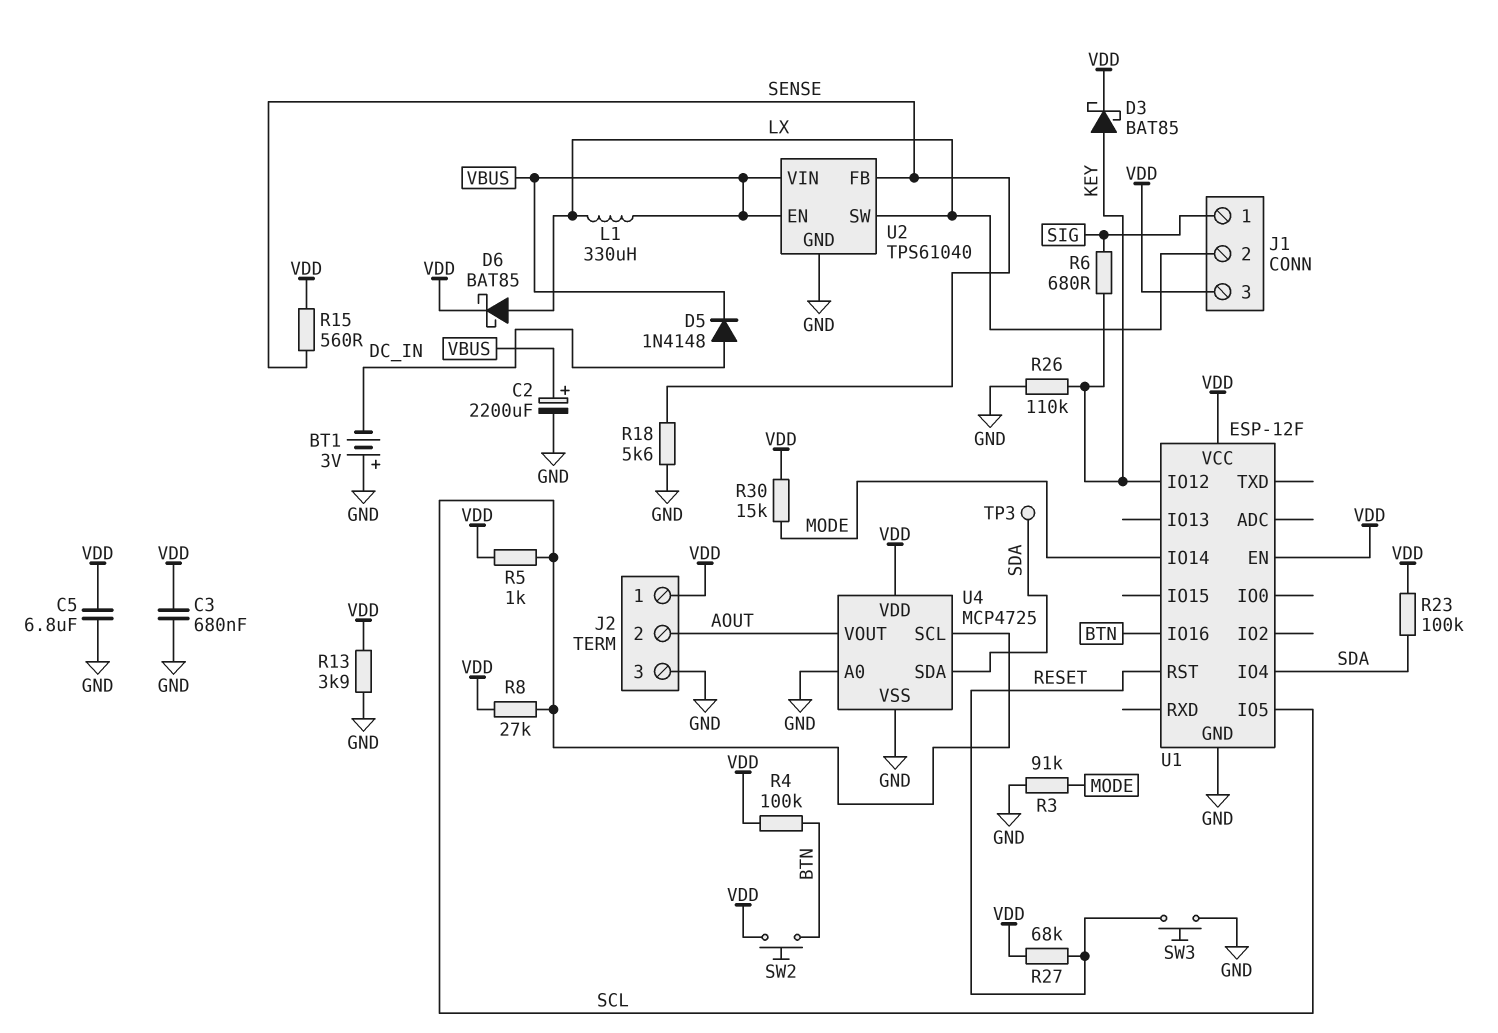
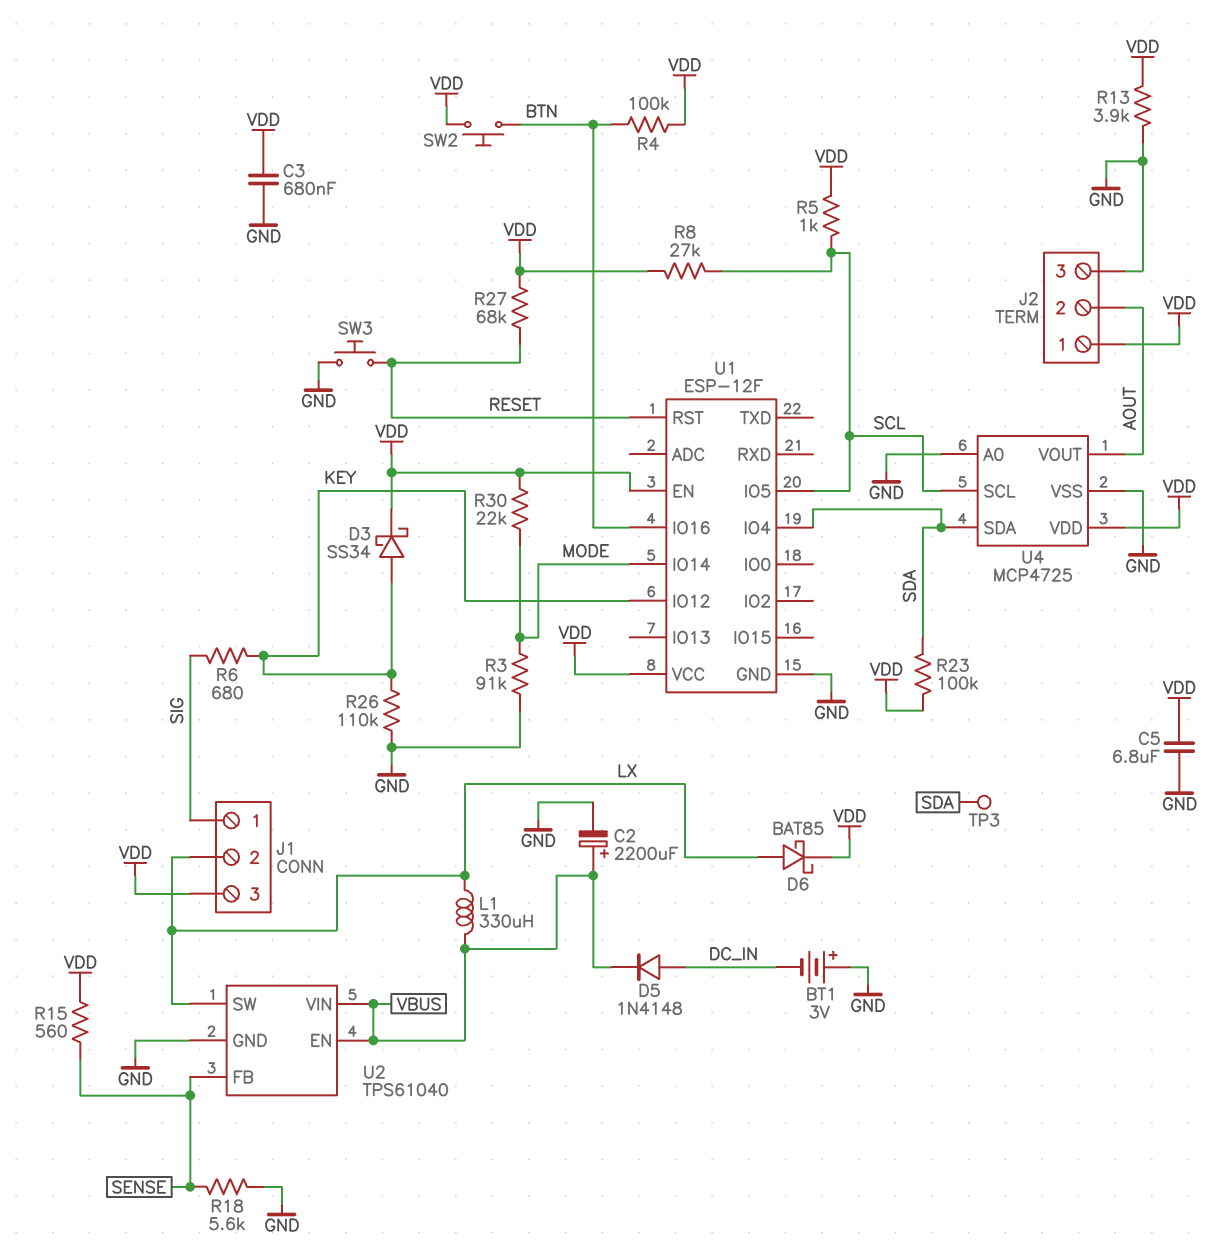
D3: schottky BAT85 (A KEY, K VDD) -> schottky SS34 (A KEY, K VDD)
R30: 15k (MODE, VDD) -> 22k (MODE, VDD)

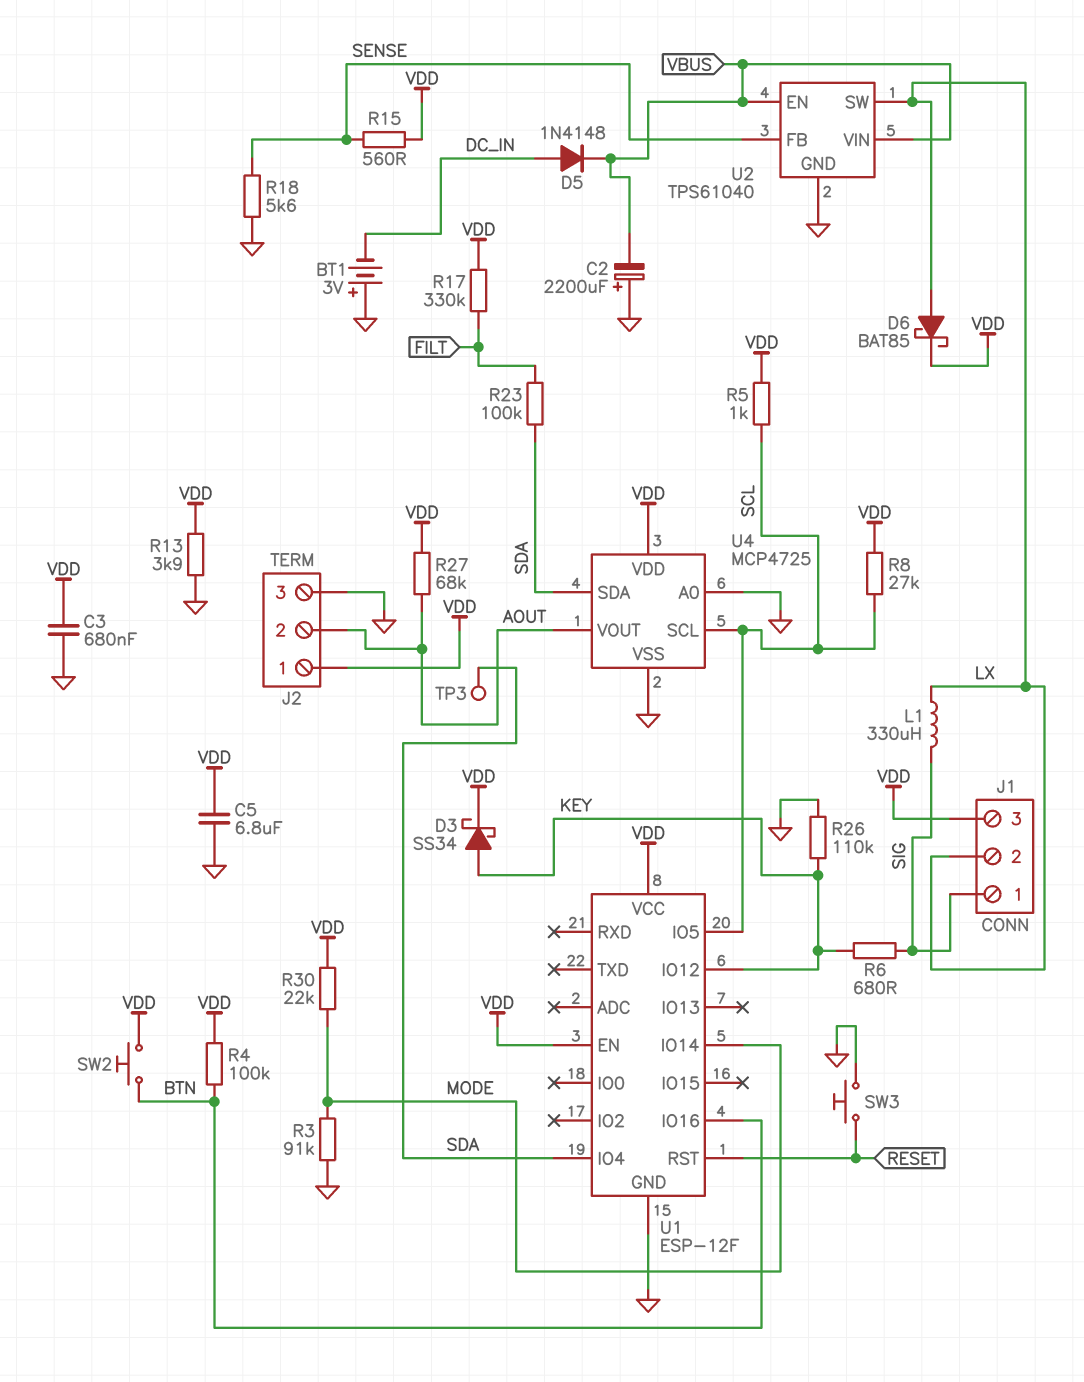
C2: 2200uF (plus VBUS, minus GND) -> 2200uF (plus GND, minus VBUS)
L1: 330uH (LX, VBUS) -> 330uH (LX, SIG)
R17: none -> 330k (FILT, VDD)
R23: 100k (SDA, VDD) -> 100k (FILT, SDA)
R27: 68k (RESET, VDD) -> 68k (AOUT, VDD)

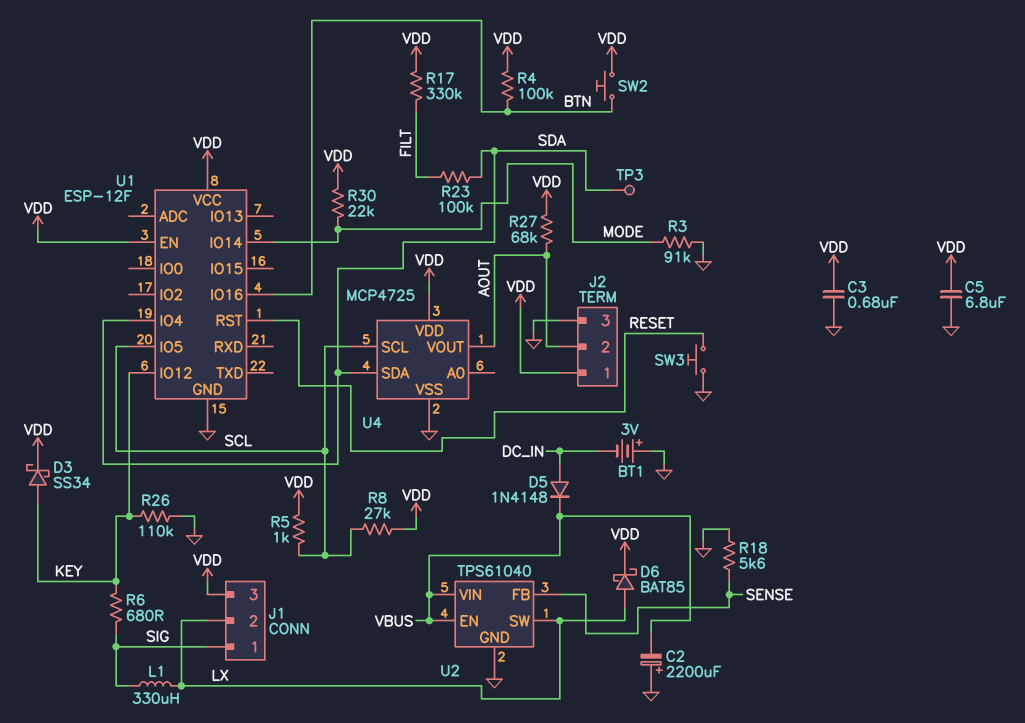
R13: 3.9k (GND, VDD) -> none
R15: 560 (SENSE, VDD) -> none
U4 pin A0: GND -> none

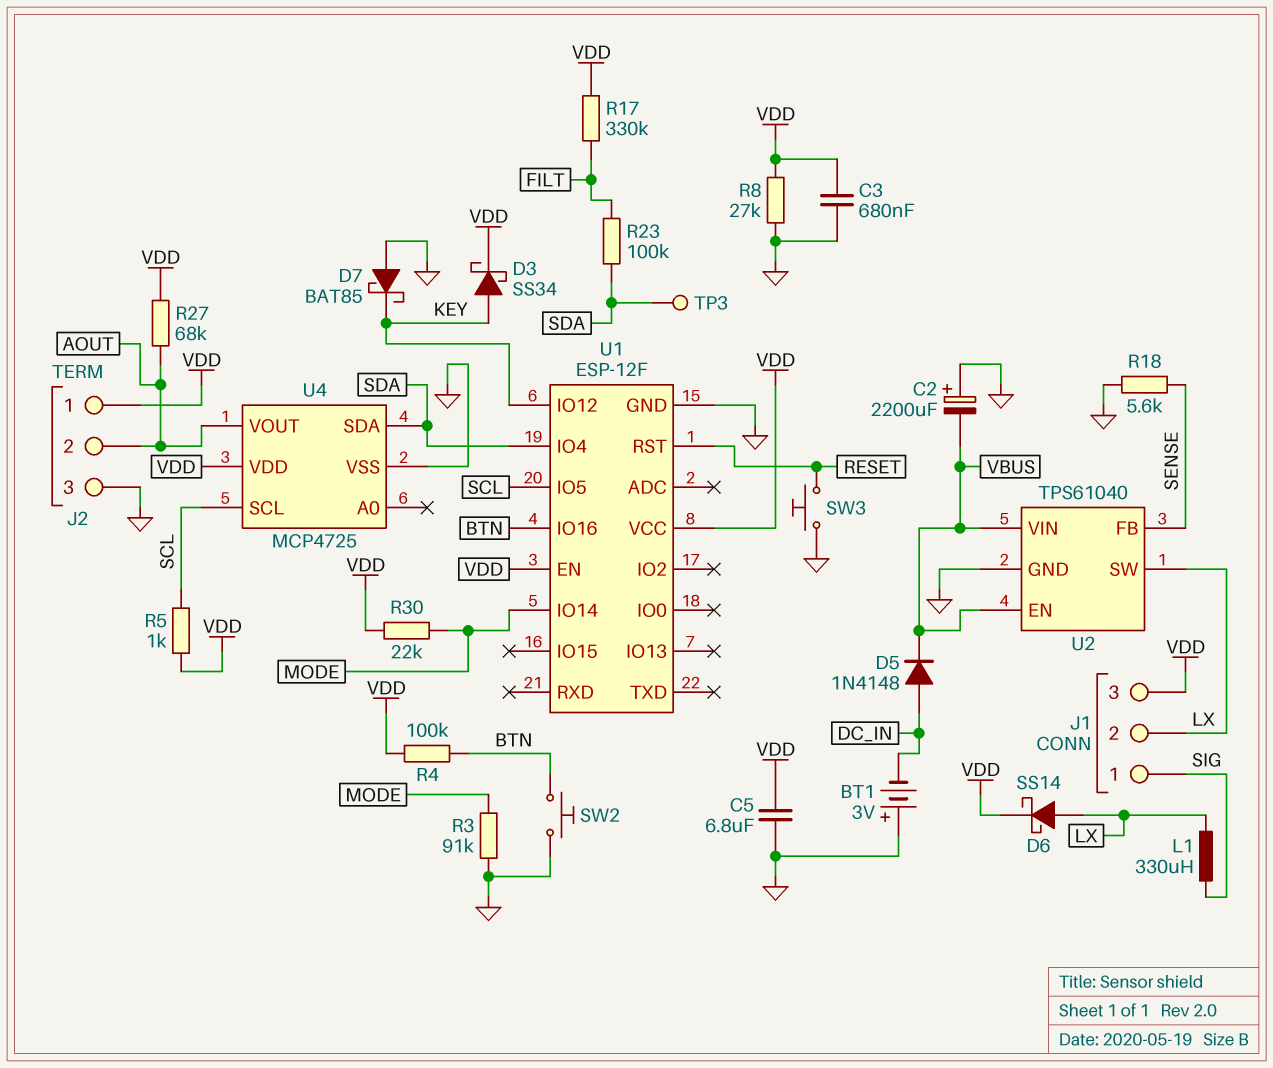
D6: schottky BAT85 (A LX, K VDD) -> schottky SS14 (A LX, K VDD)
D7: none -> schottky BAT85 (A GND, K KEY)
R6: 680 (KEY, SIG) -> none
R8: 27k (SCL, VDD) -> 27k (GND, VDD)
R26: 110k (GND, KEY) -> none
SW2: button (BTN, VDD) -> button (BTN, GND)

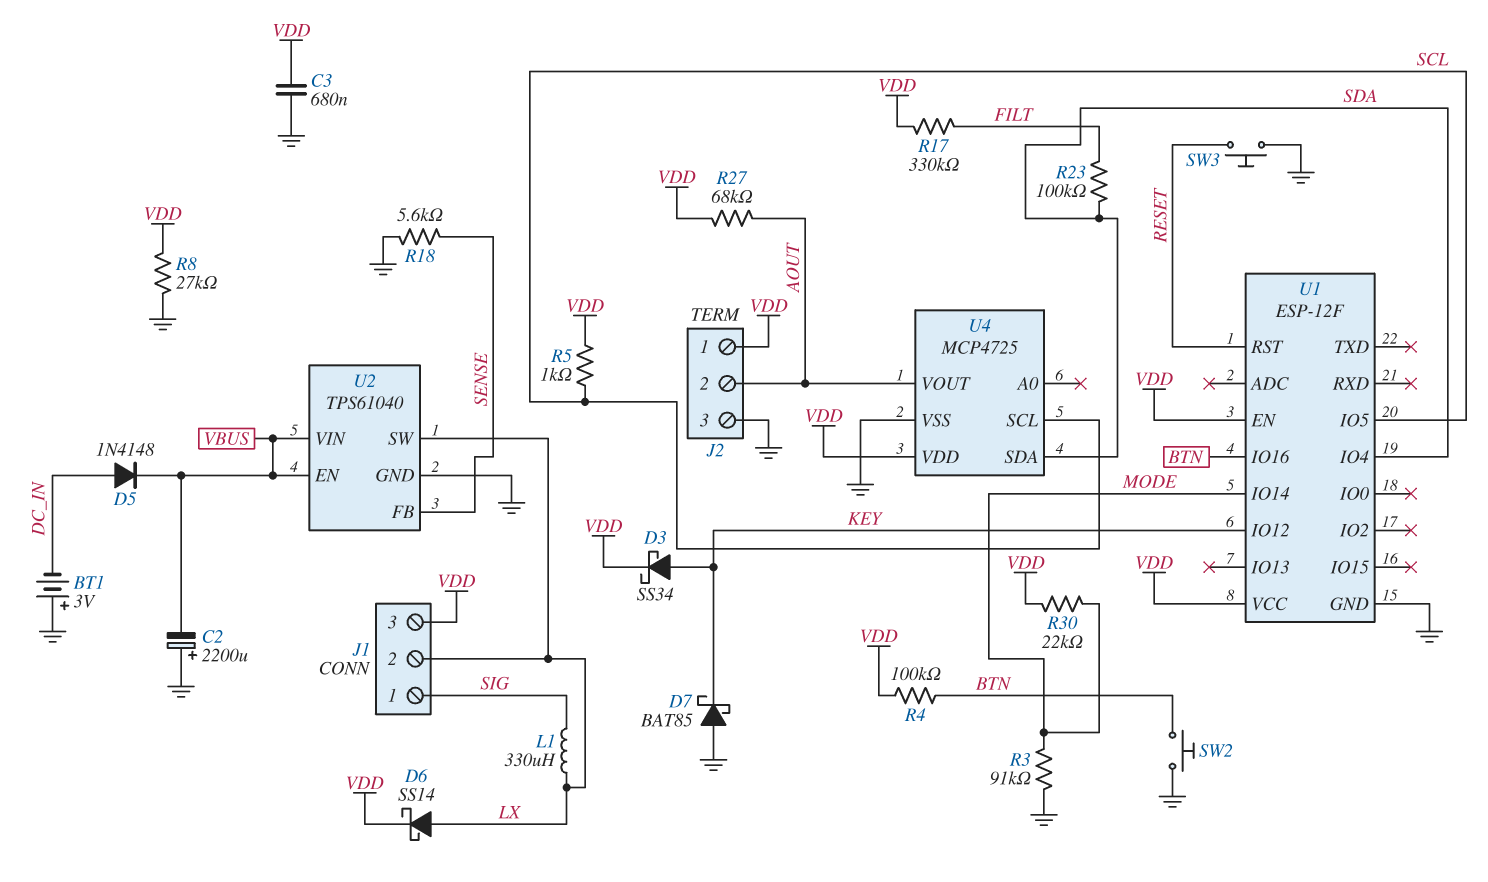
C5: 6.8uF (GND, VDD) -> none
TP3: test point (SDA) -> none

